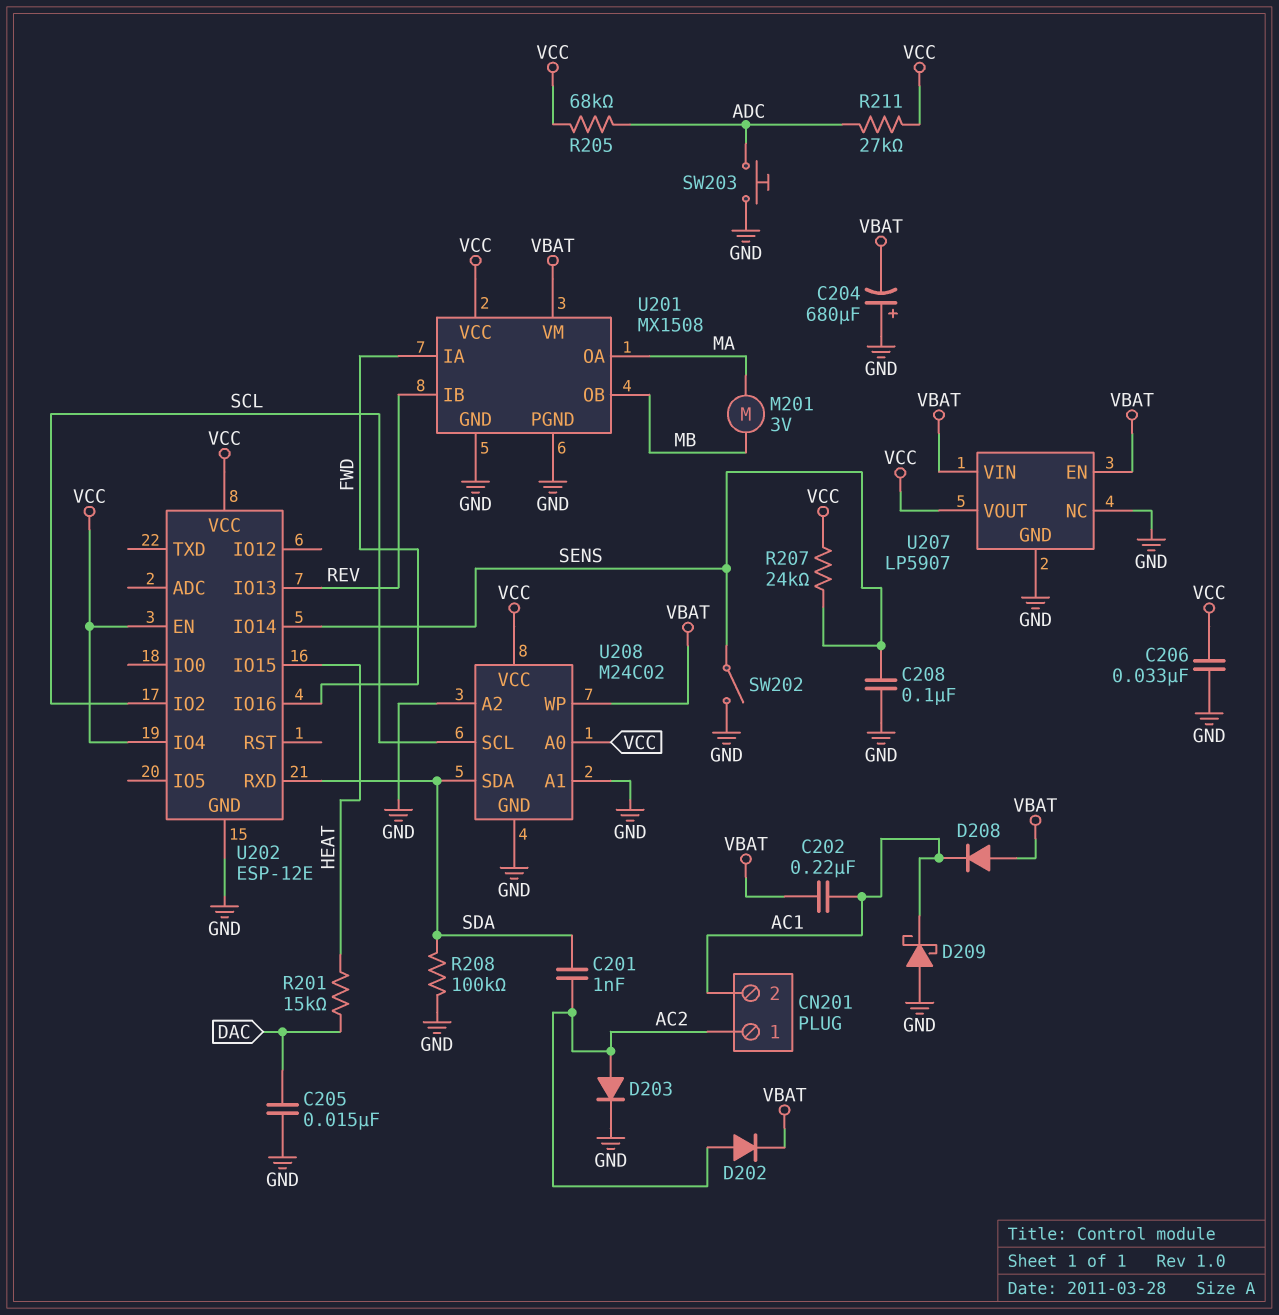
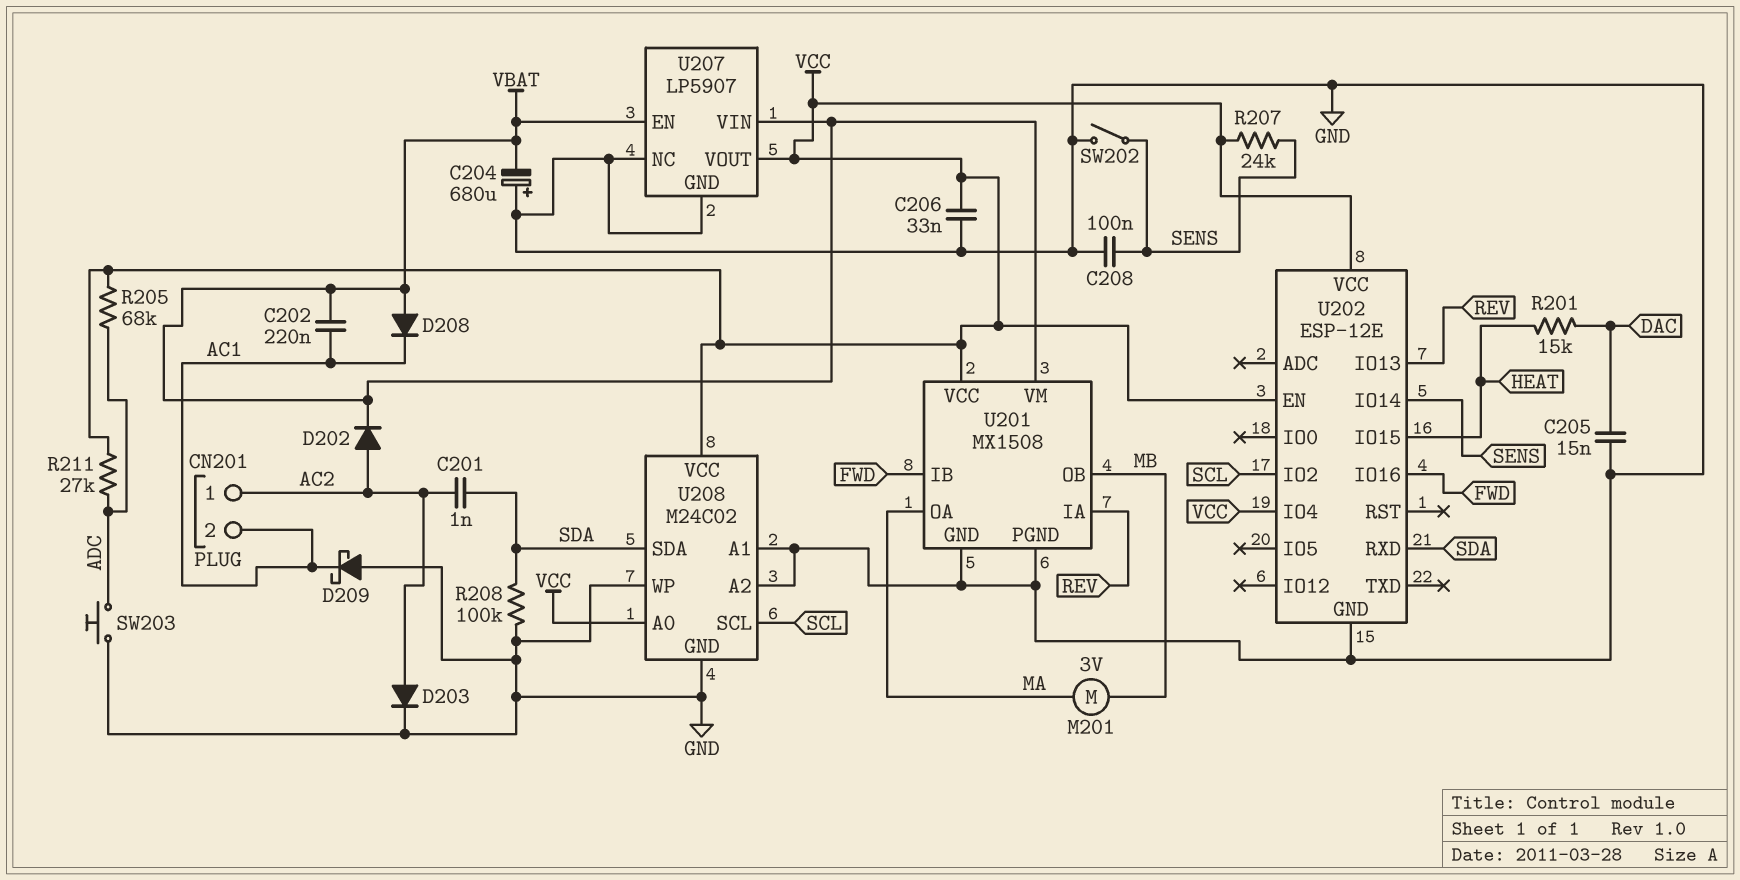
U201 pin IA: FWD -> REV
U201 pin IB: REV -> FWD
U208 pin WP: VBAT -> GND

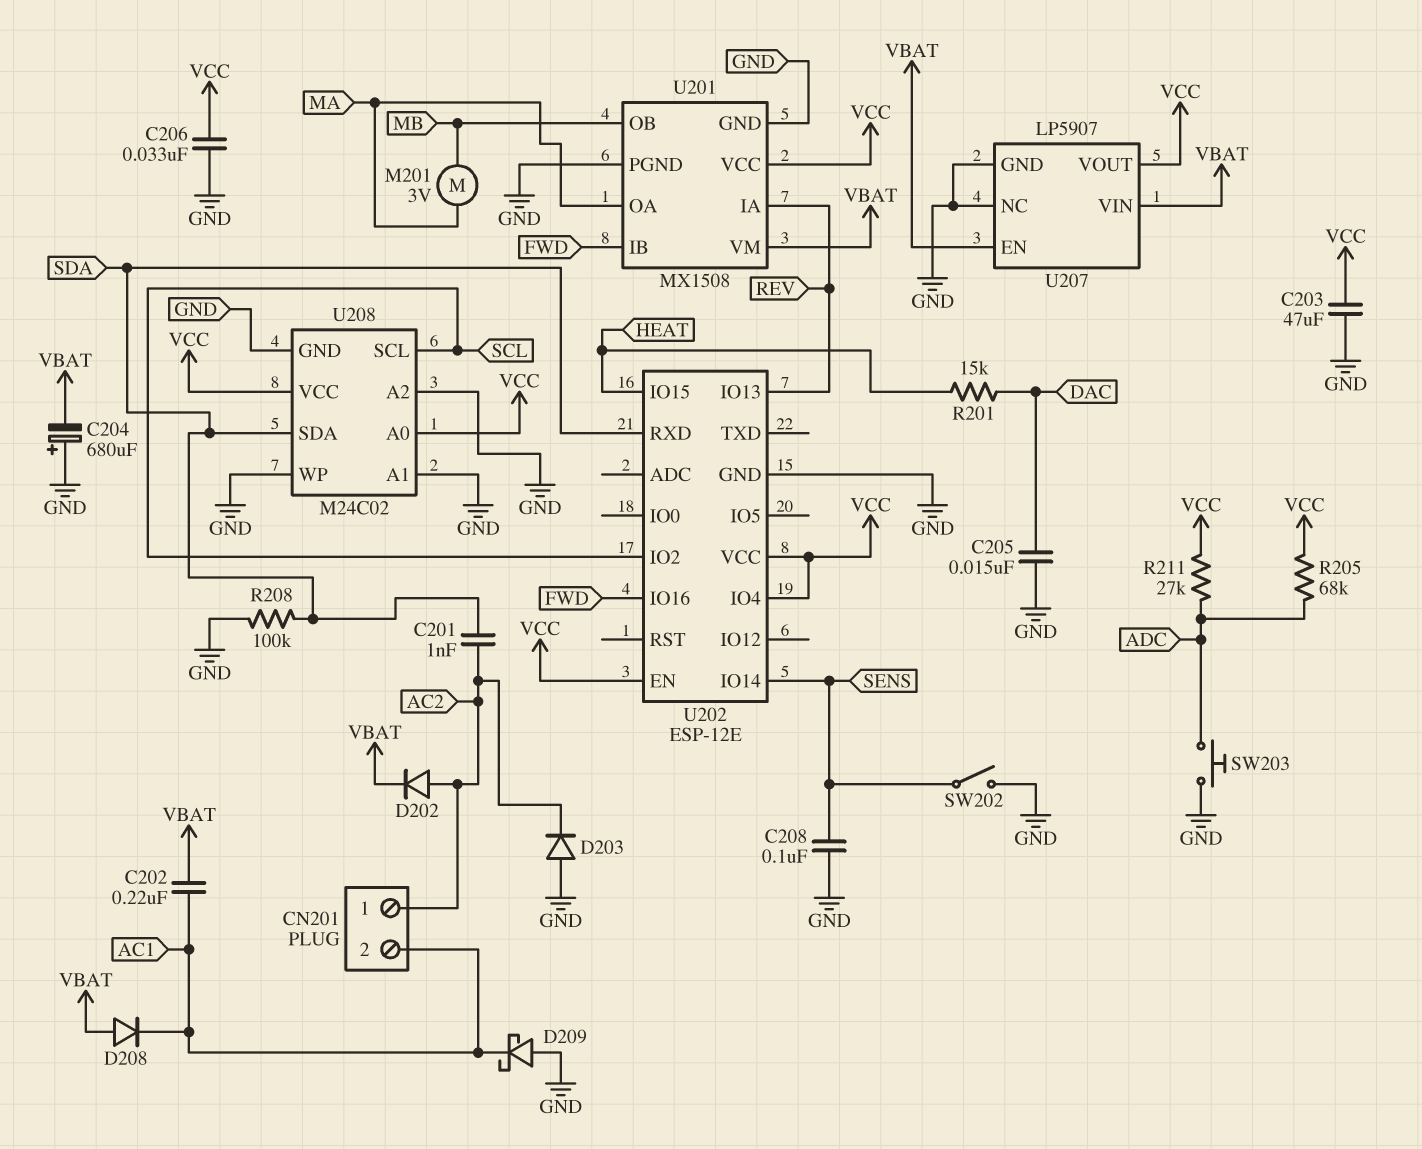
C203: none -> 47uF (GND, VCC)
D203: diode (A AC2, K GND) -> diode (A GND, K AC2)
R207: 24k (SENS, VCC) -> none

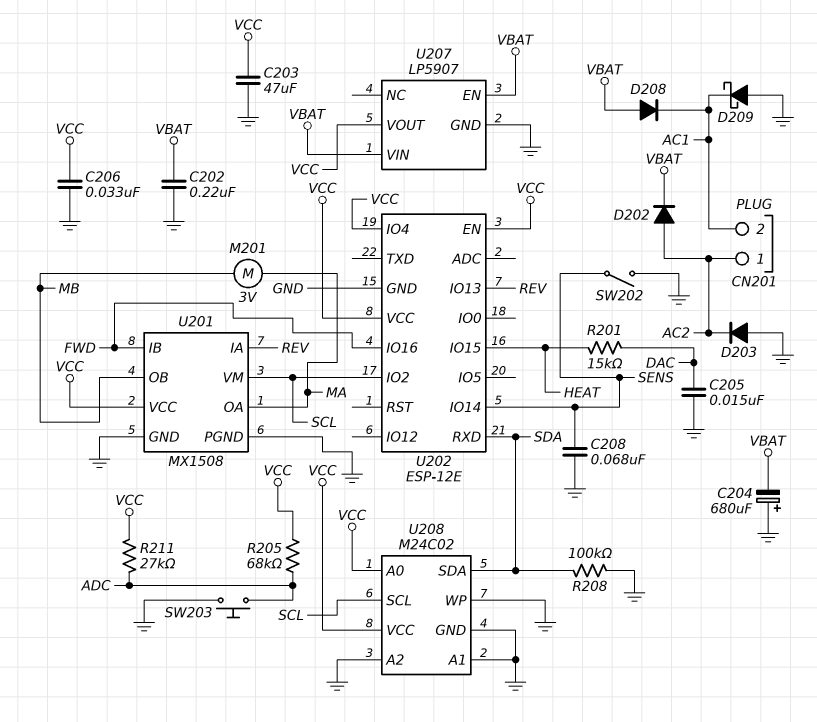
C201: 1nF (AC2, SDA) -> none
C202: 220nF (AC1, VBAT) -> 220nF (GND, VBAT)
C208: 100nF (GND, SENS) -> 68nF (GND, SENS)
U201 pin VM: VBAT -> SCL
U207 pin NC: GND -> none

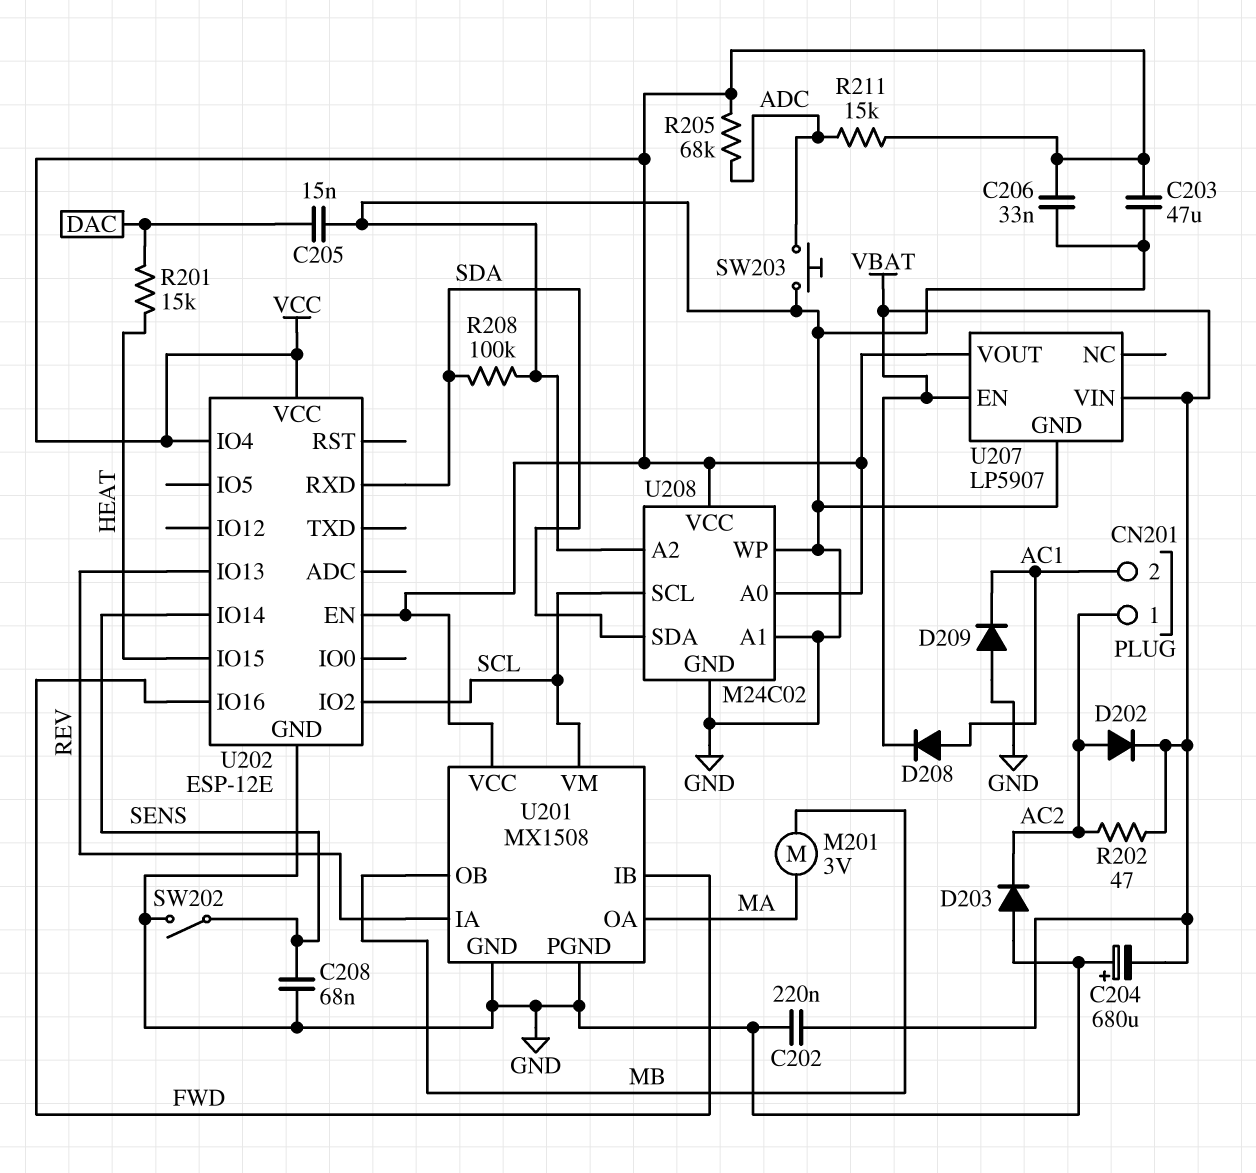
D208: diode (A VBAT, K AC1) -> diode (A AC1, K VBAT)
D209: schottky (A GND, K AC1) -> diode (A GND, K AC1)
R202: none -> 47 (AC2, VBAT)
R211: 27k (ADC, VCC) -> 15k (ADC, VCC)

